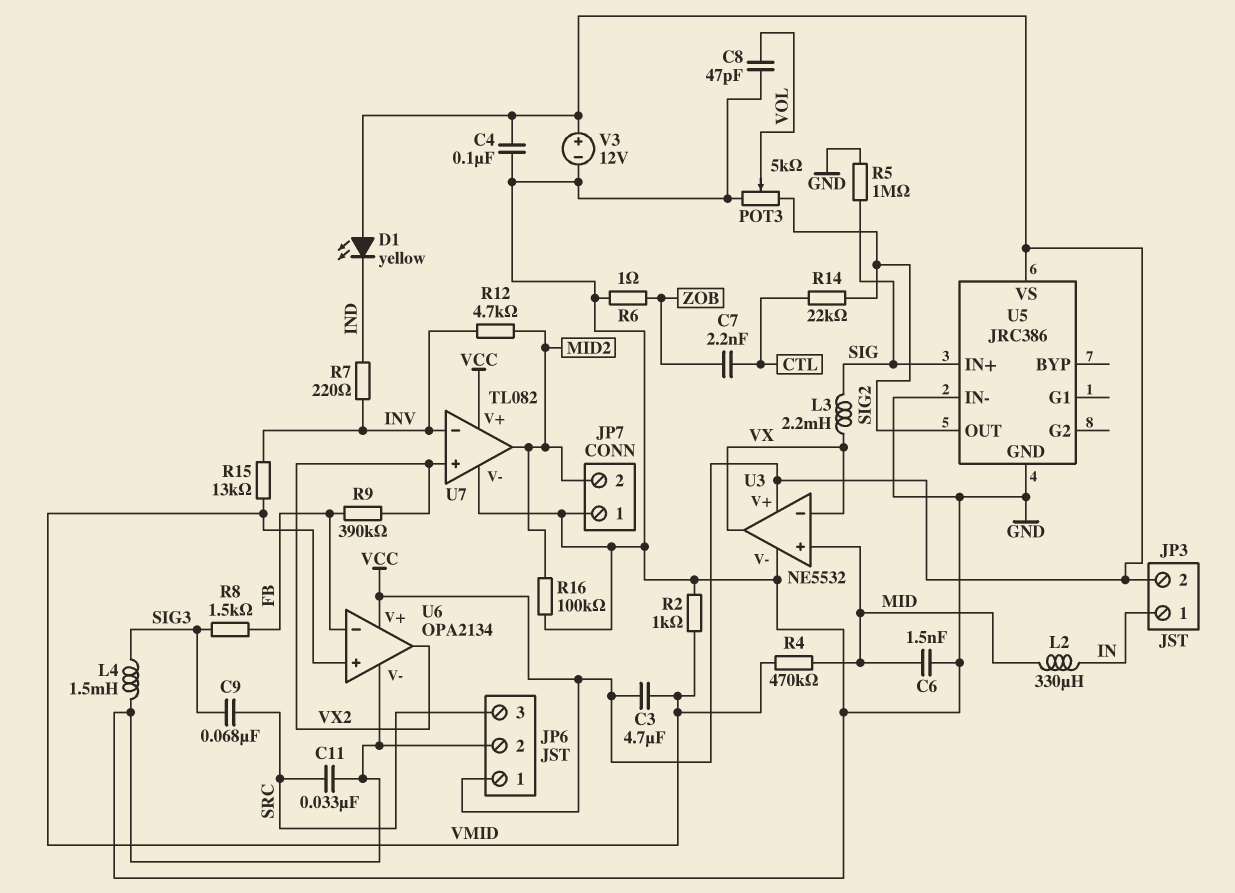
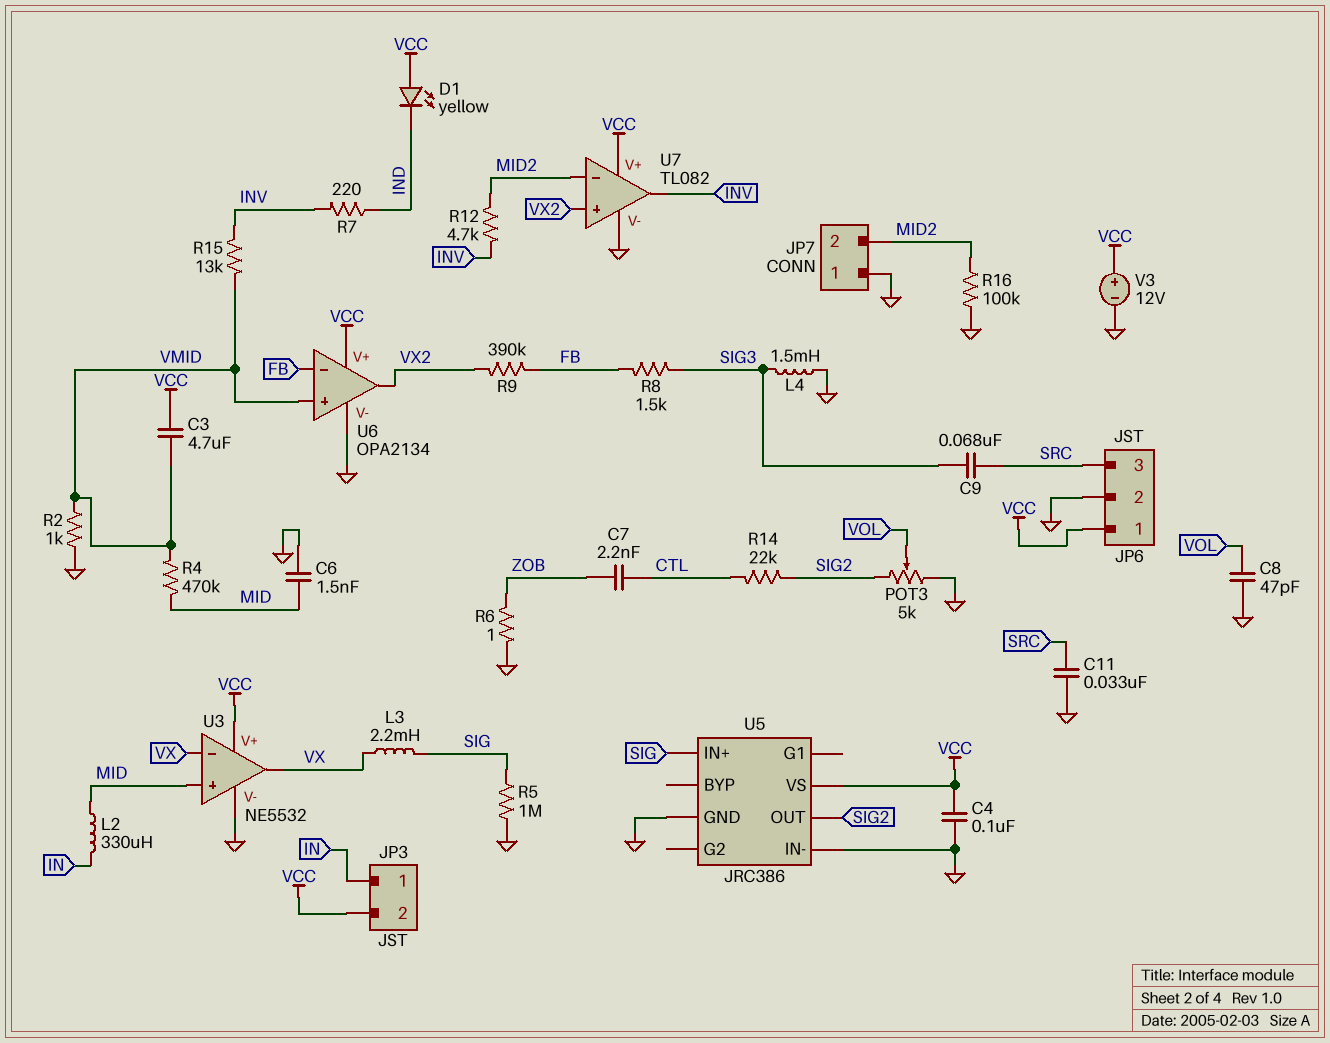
U7 pin in-: INV -> MID2
U7 pin out: MID2 -> INV

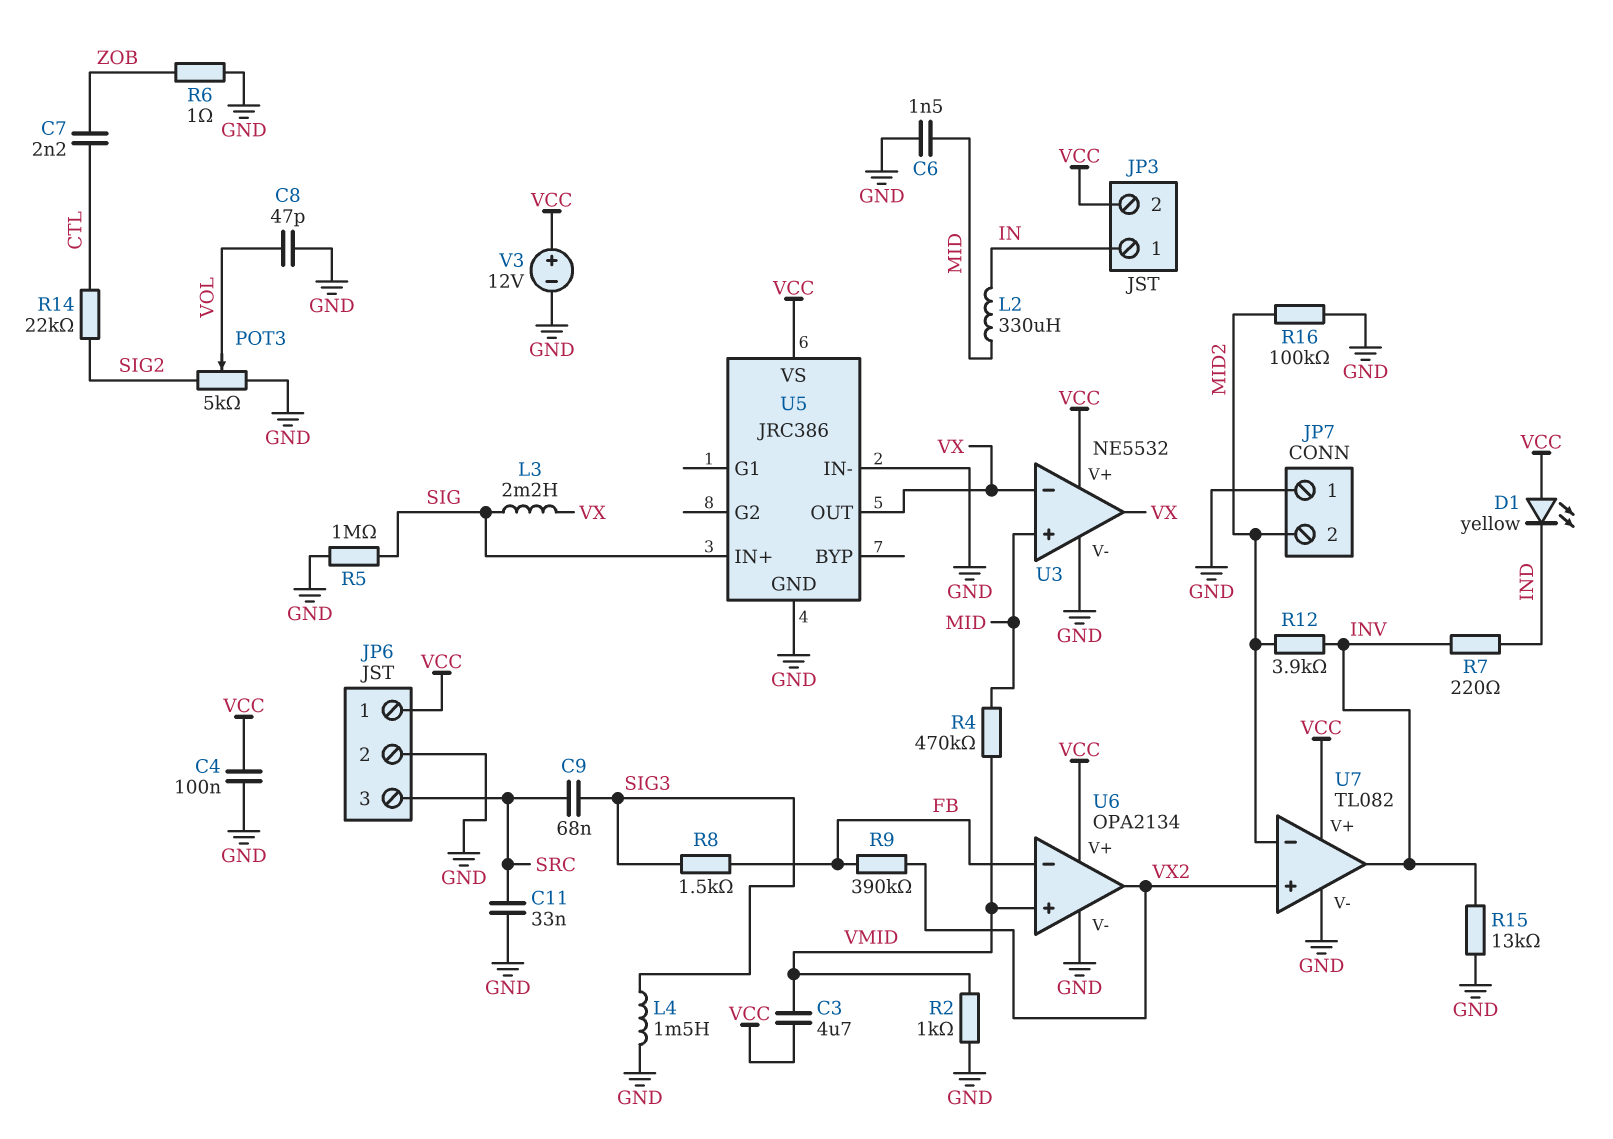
R12: 4.7k (INV, MID2) -> 3.9k (INV, MID2)
R15: 13k (INV, VMID) -> 13k (GND, INV)
U5 pin OUT: SIG2 -> VX

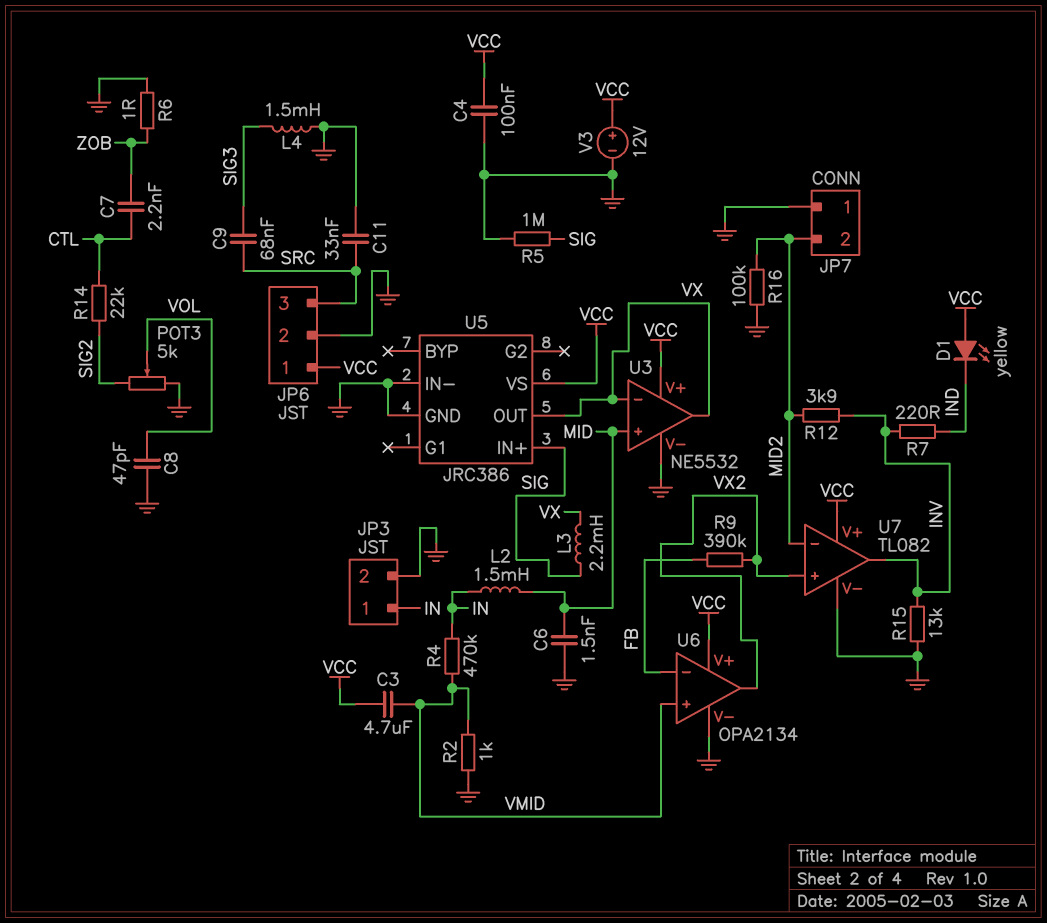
JP3 pin 2: VCC -> GND
L2: 330uH (IN, MID) -> 1.5mH (IN, MID)
R4: 470k (MID, VMID) -> 470k (IN, VMID)
R8: 1.5k (FB, SIG3) -> none

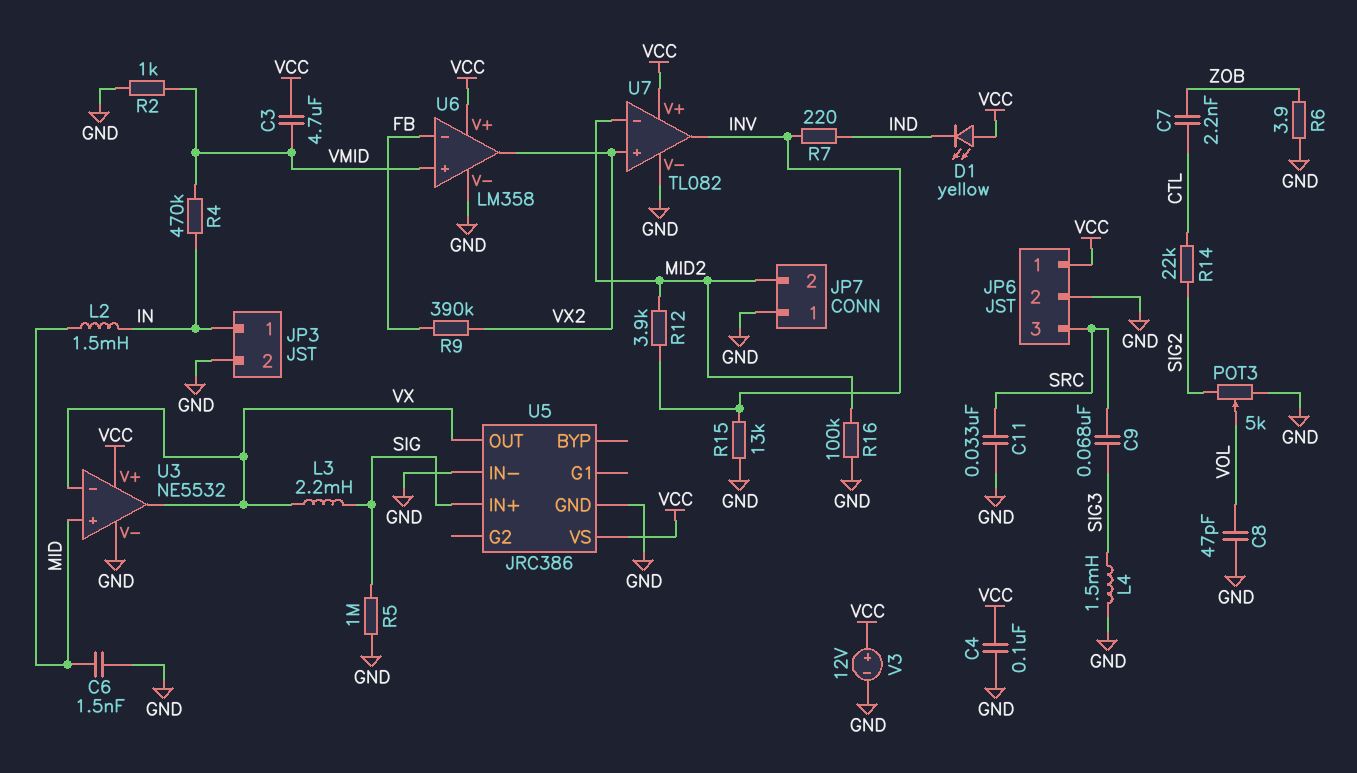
R6: 1 (GND, ZOB) -> 3.9 (GND, ZOB)
U6: OPA2134 -> LM358

